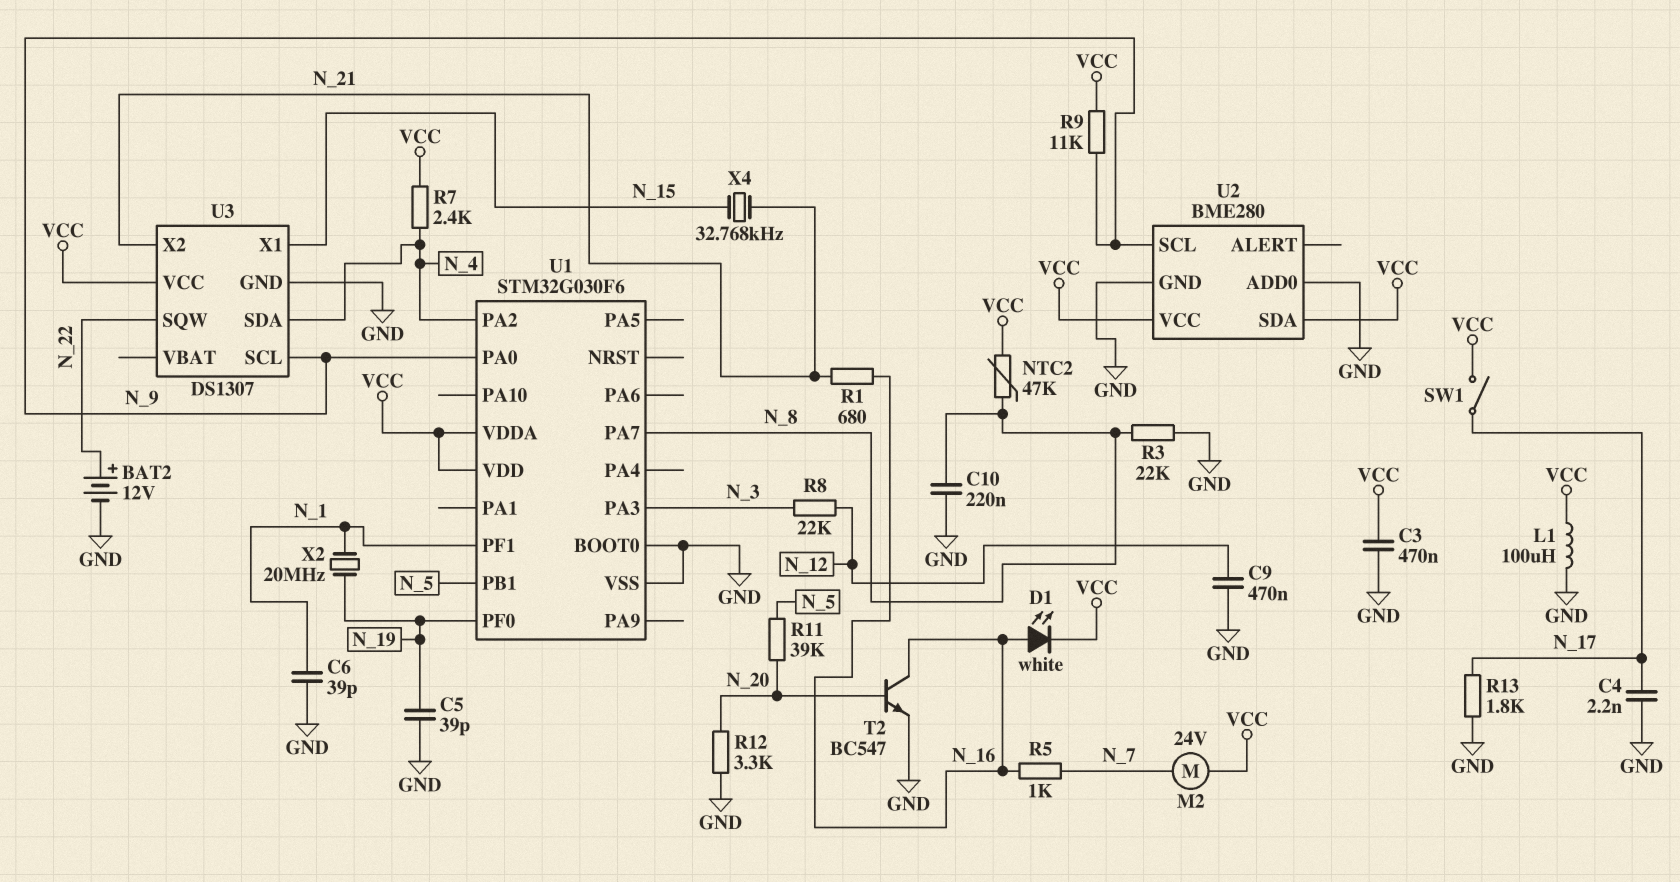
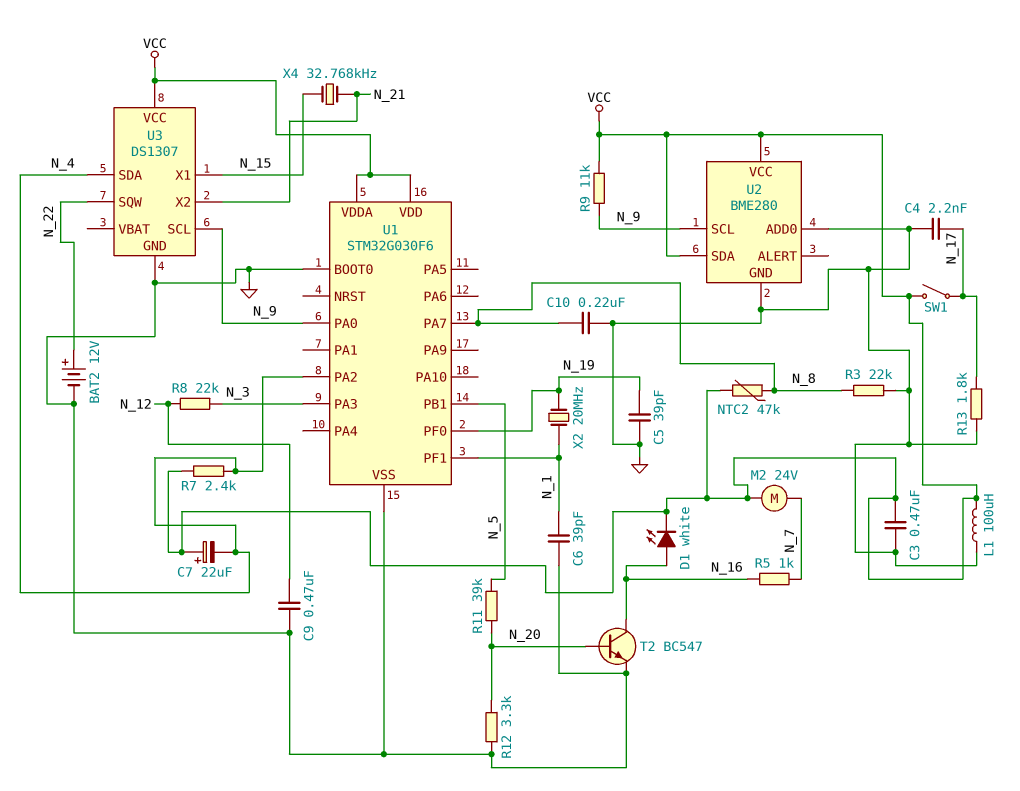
C7: none -> 22uF (plus VCC, minus N_4)
R1: 680 (N_16, N_21) -> none

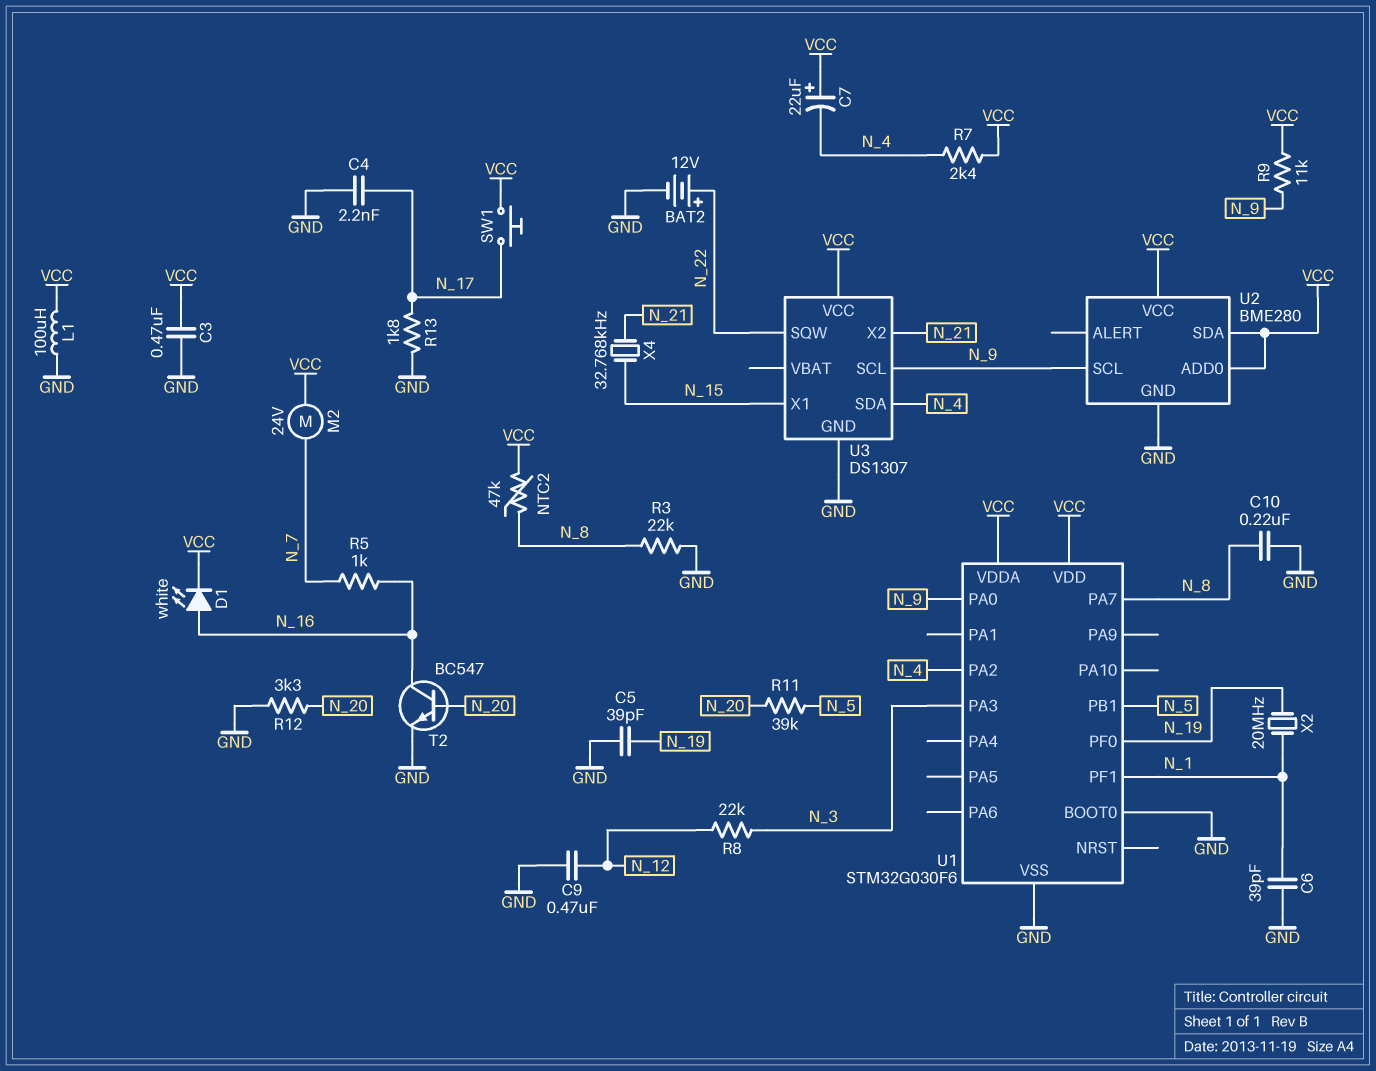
SW1: switch (N_17, VCC) -> button (N_17, VCC)
U2 pin ADD0: GND -> VCC

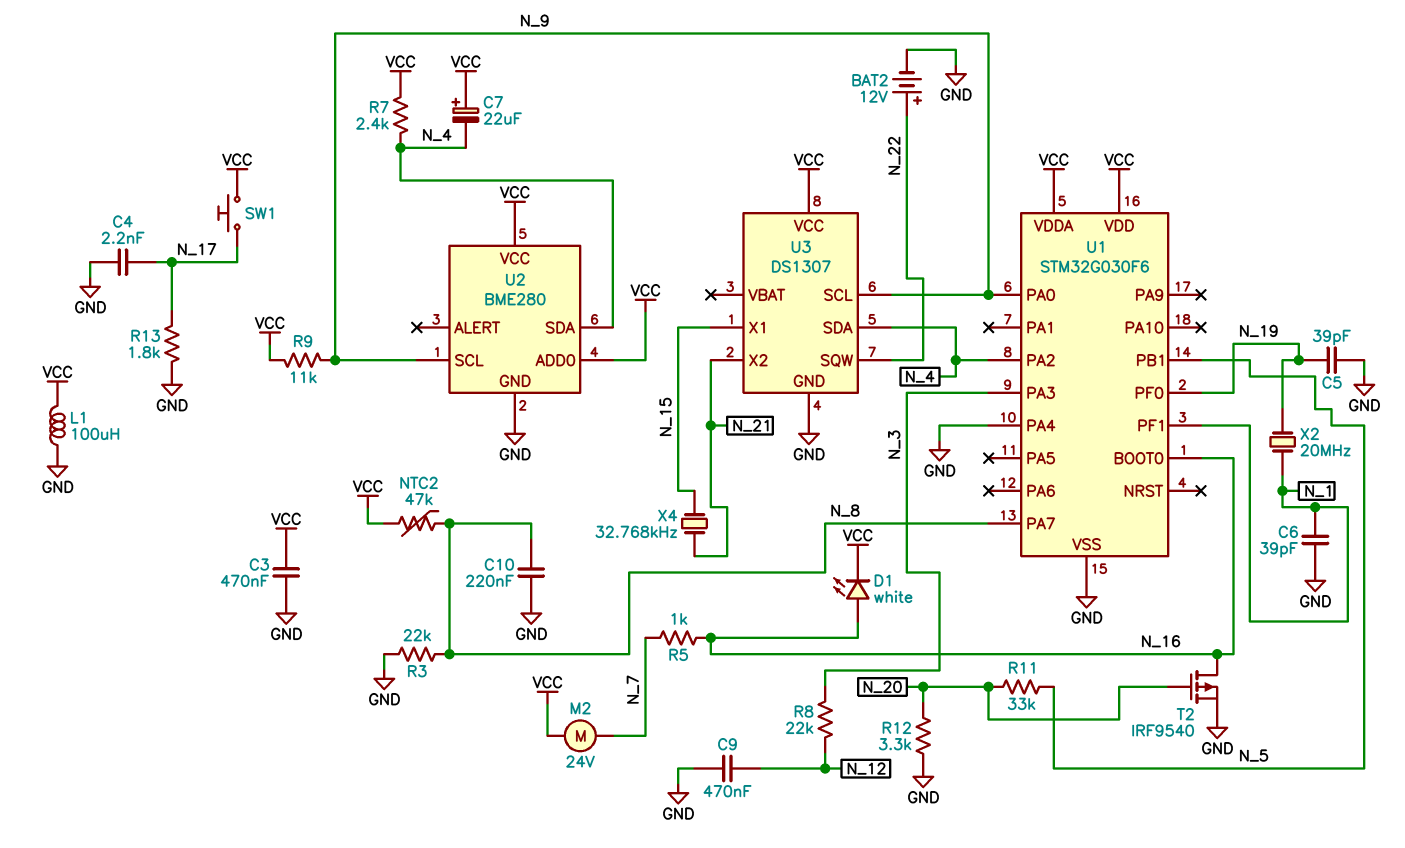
R11: 39k (N_5, N_20) -> 33k (N_5, N_20)
T2: NPN BC547 (B N_20, C N_16, E GND) -> PMOS IRF9540 (G N_20, D N_16, S GND)
U1 pin BOOT0: GND -> N_16
U1 pin PA4: none -> GND
U2 pin SDA: VCC -> N_4

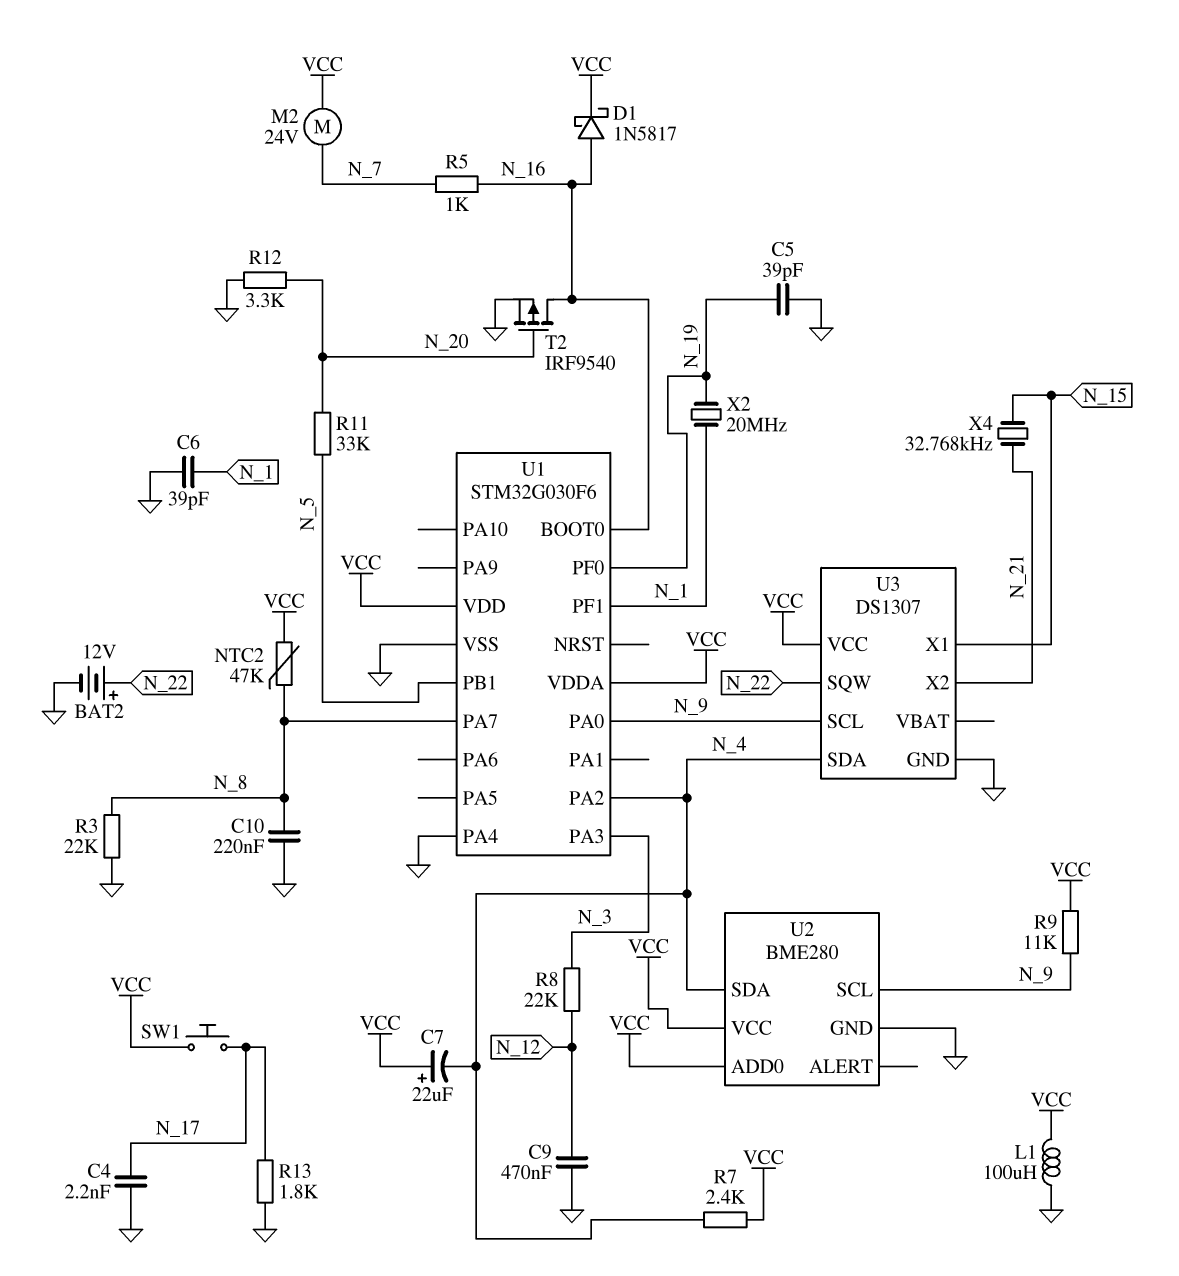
C3: 470nF (GND, VCC) -> none
D1: LED white (A N_16, K VCC) -> schottky 1N5817 (A N_16, K VCC)

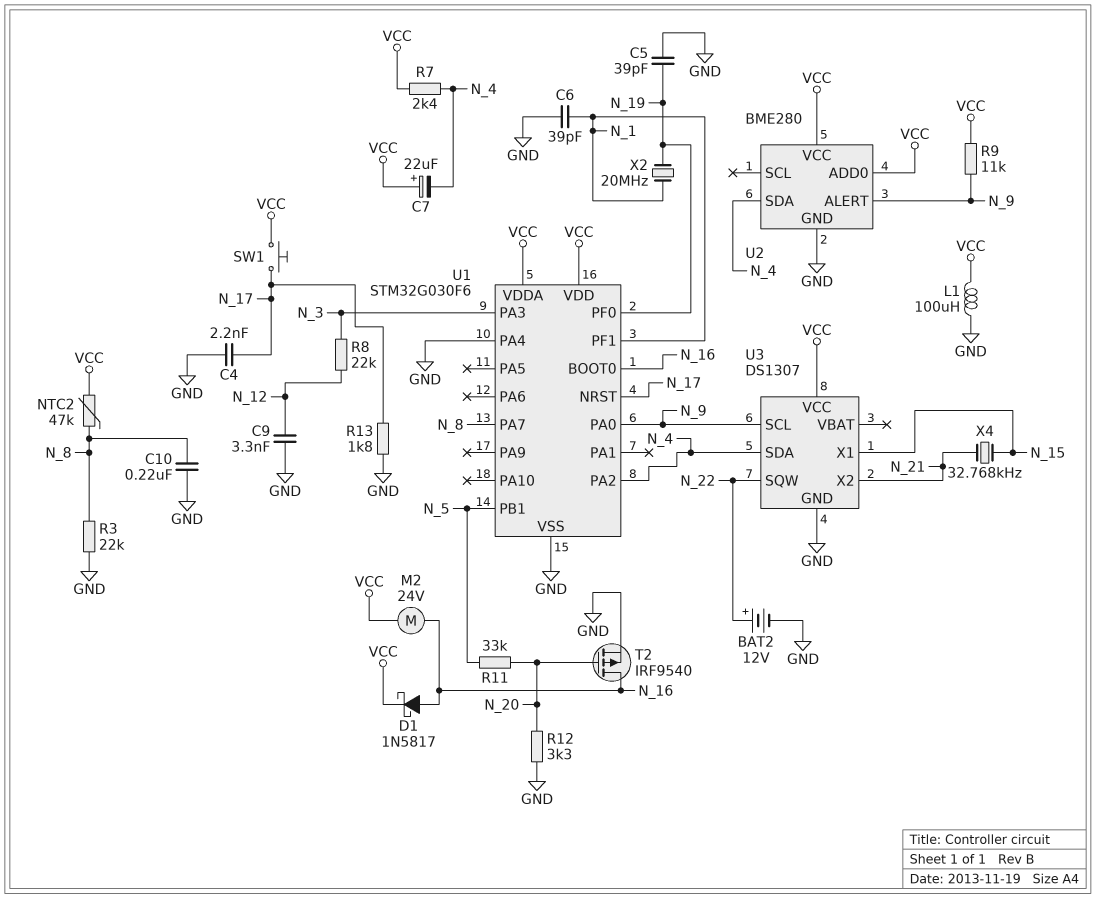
C9: 470nF (GND, N_12) -> 3.3nF (GND, N_12)
M2: motor 24V (N_7, VCC) -> motor 24V (N_16, VCC)
R5: 1k (N_7, N_16) -> none
U1 pin NRST: none -> N_17
U2 pin ALERT: none -> N_9
U2 pin SCL: N_9 -> none

